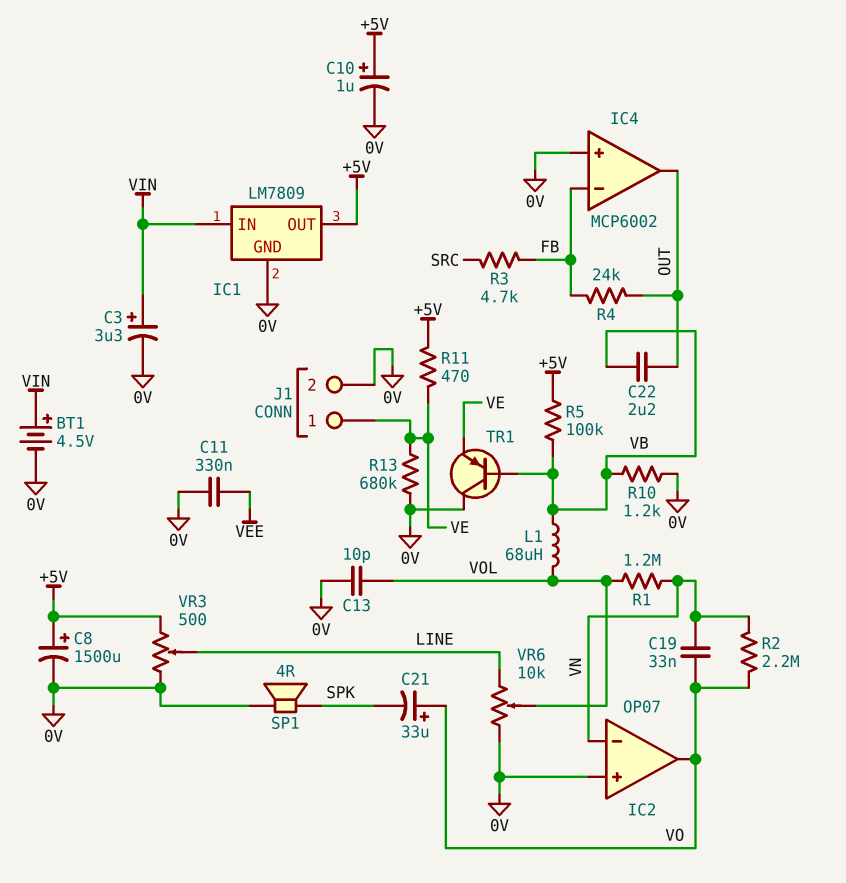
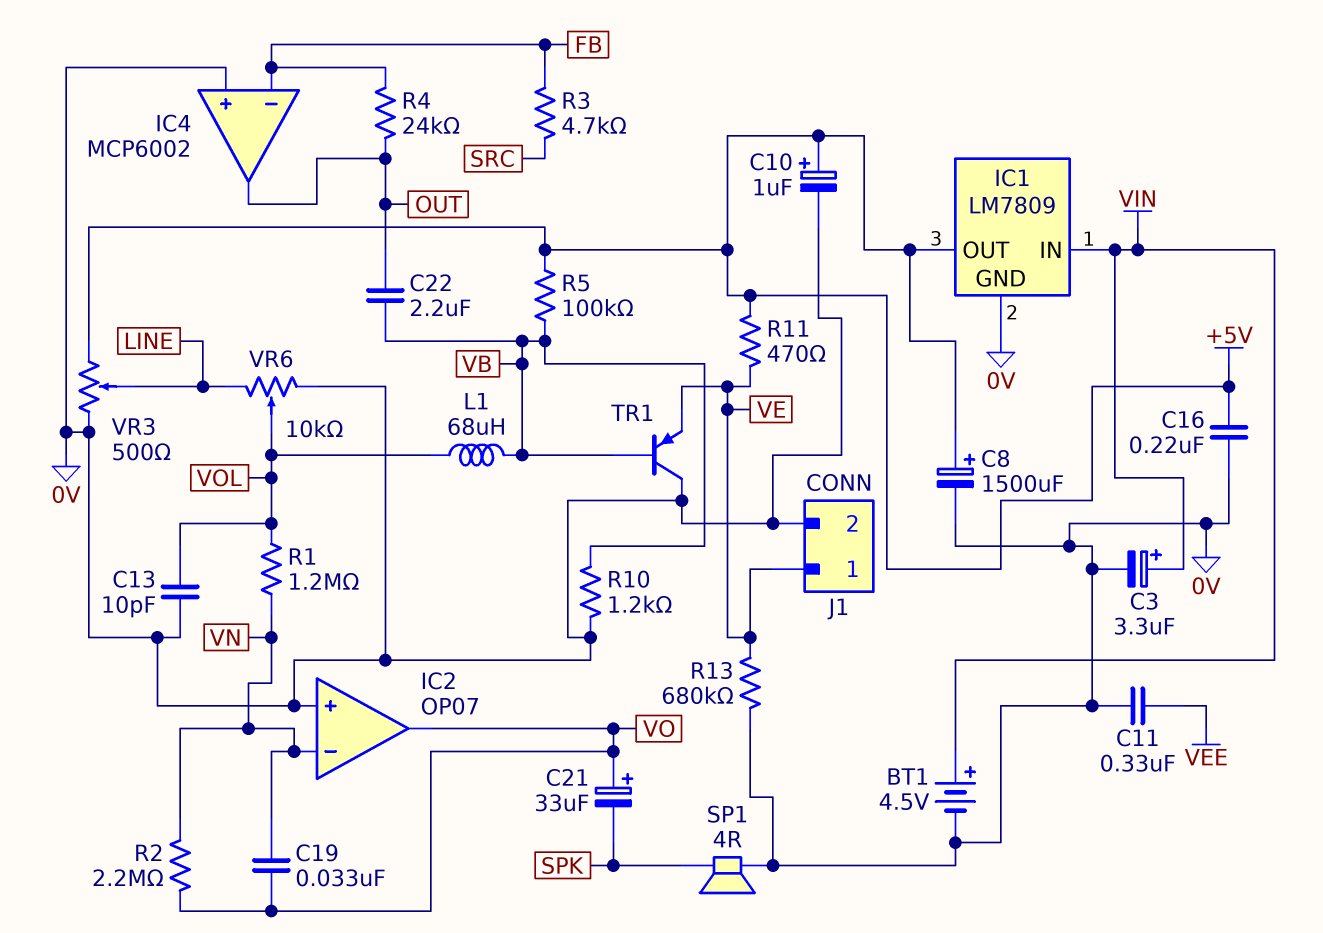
C16: none -> 220nF (+5V, 0V)

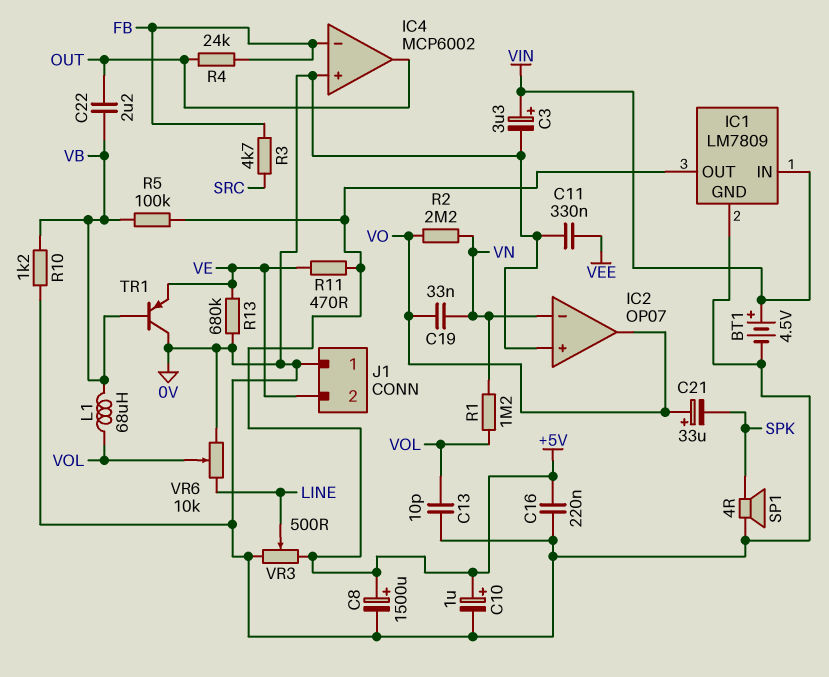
J1 pin 1: VE -> 0V
J1 pin 2: 0V -> VE

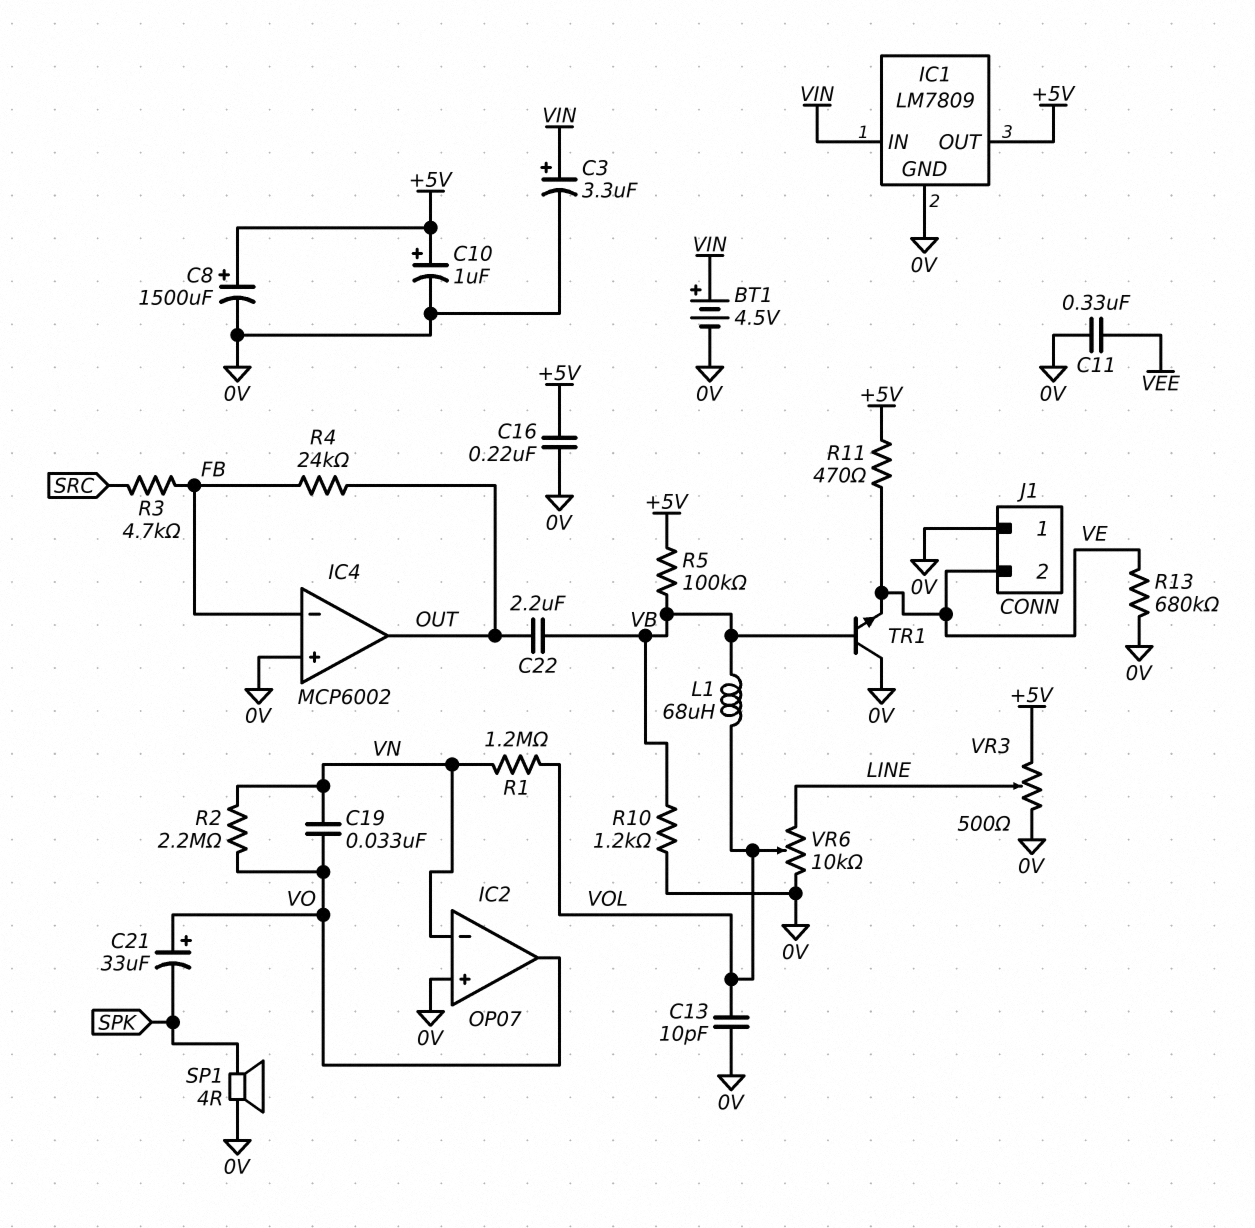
TR1: PNP (B VB, C 0V, E VE) -> NPN (B VB, C 0V, E VE)

